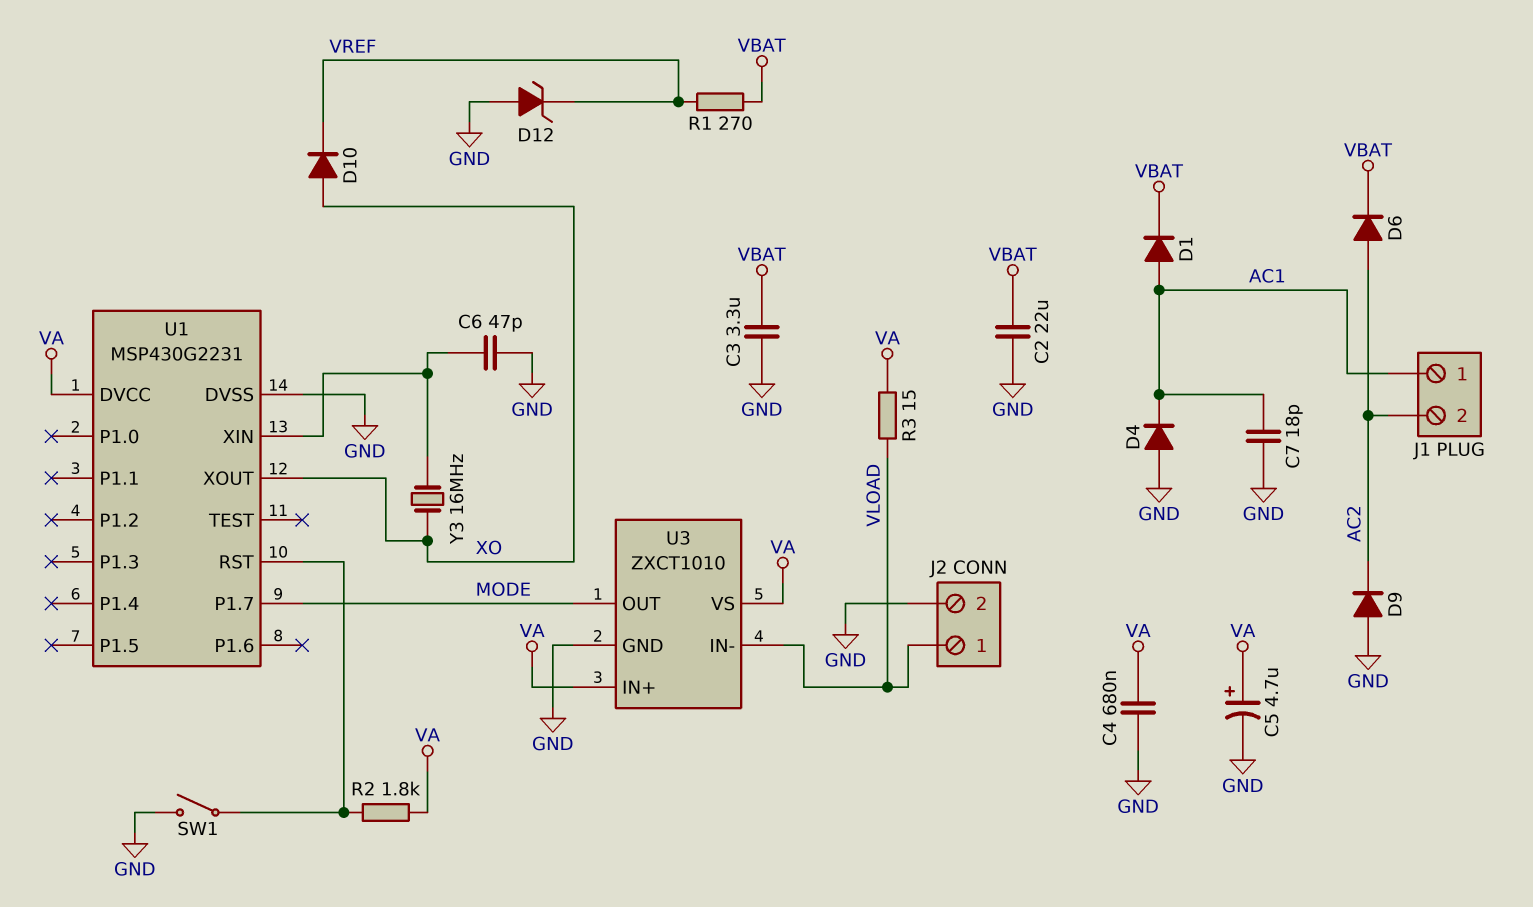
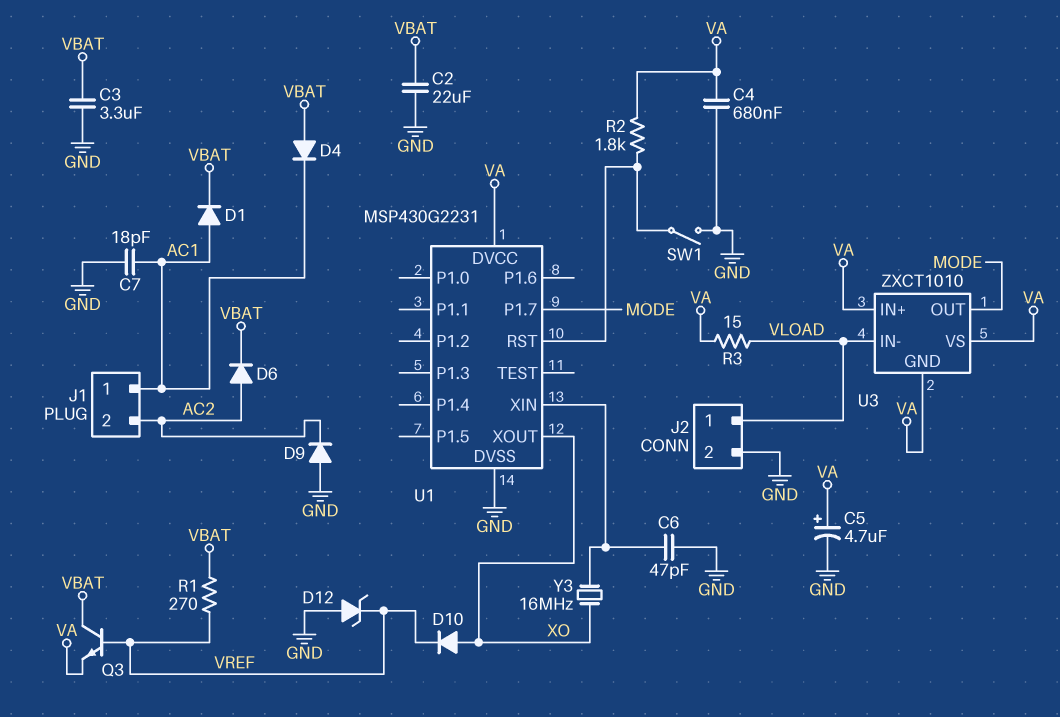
D4: diode (A GND, K AC1) -> diode (A VBAT, K AC1)
Q3: none -> NPN (B VREF, C VBAT, E VA)
U3 pin GND: GND -> VA

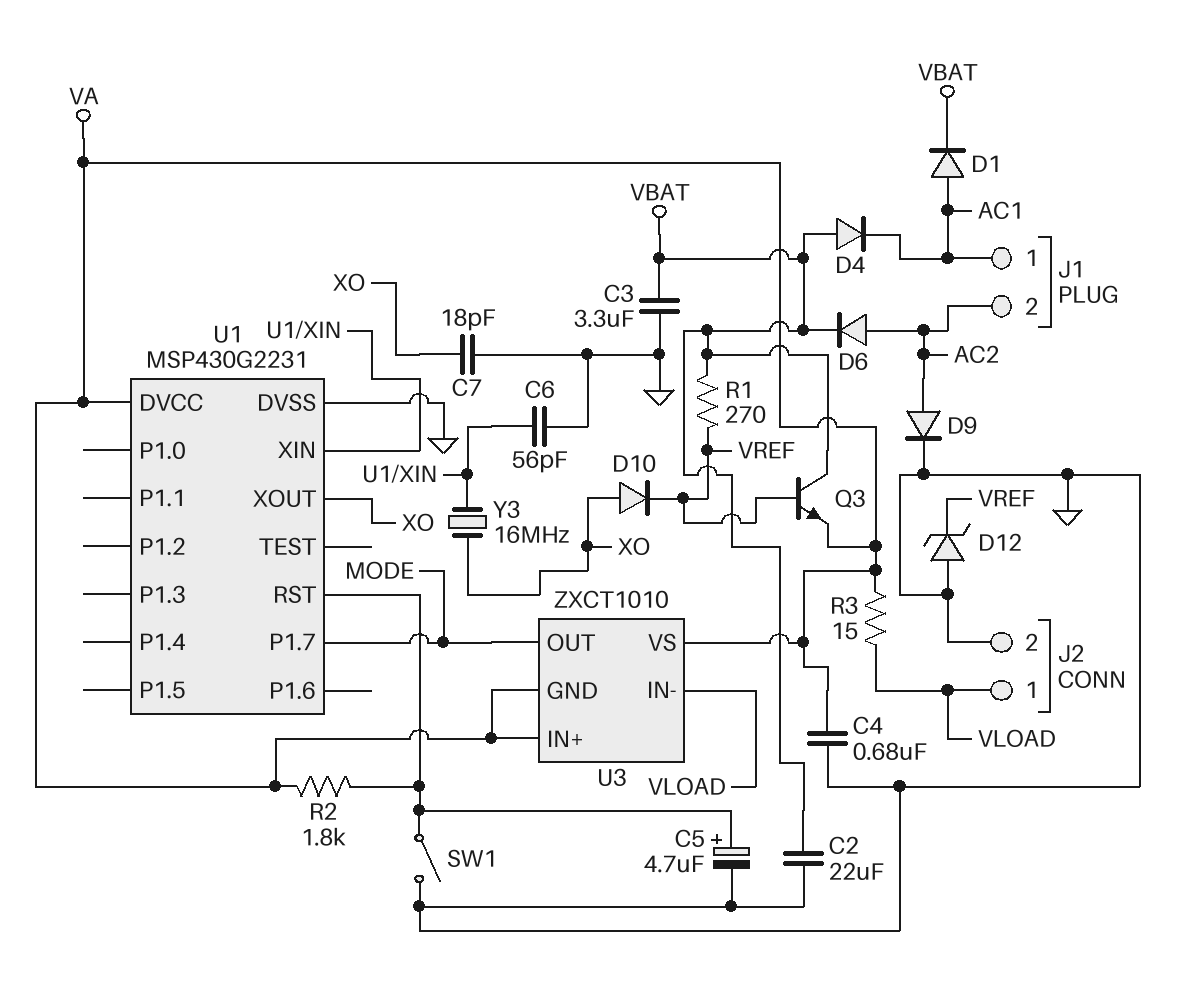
C5: 4.7uF (plus VA, minus GND) -> 4.7uF (plus U1/RST, minus GND)
C6: 47pF (GND, U1/XIN) -> 56pF (GND, U1/XIN)
C7: 18pF (AC1, GND) -> 18pF (GND, XO)
D9: diode (A GND, K AC2) -> diode (A AC2, K GND)

